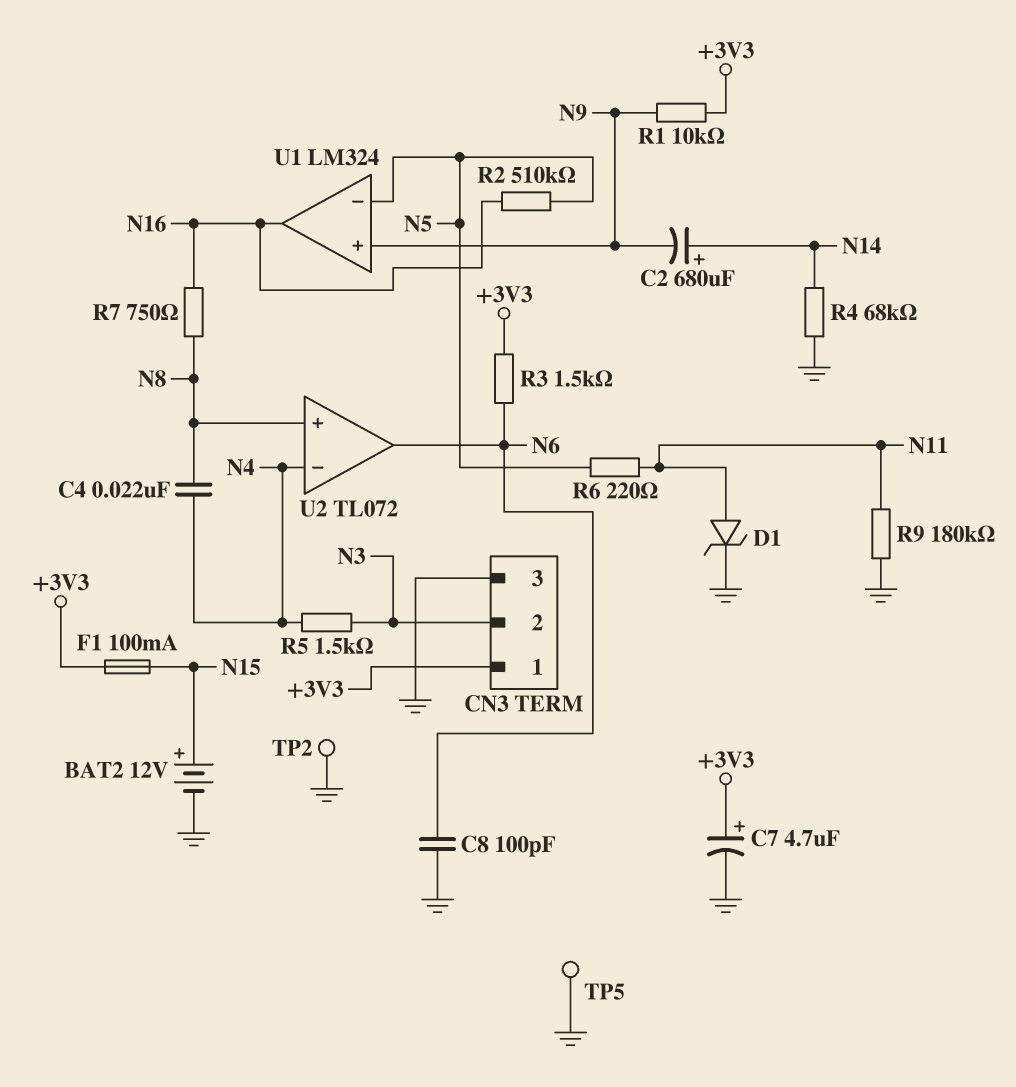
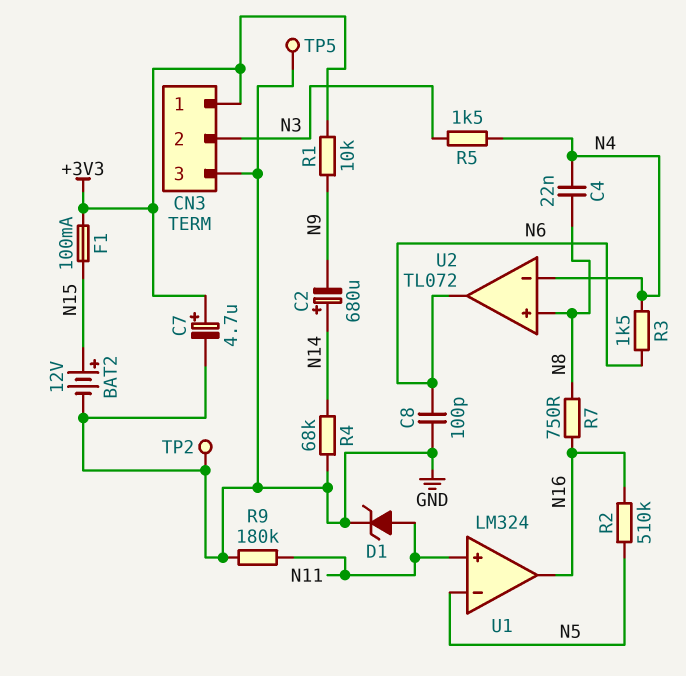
R3: 1.5k (+3V3, N6) -> 1.5k (N4, N6)
R6: 220 (N5, N11) -> none
U1 pin in+: N9 -> N11

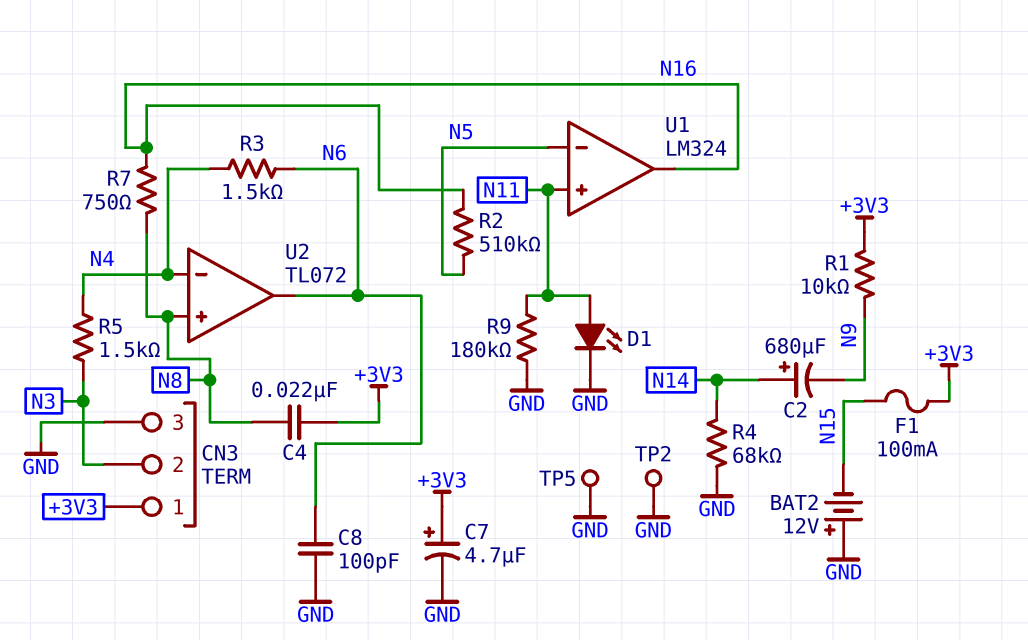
BAT2: 12V (plus N15, minus GND) -> 12V (plus GND, minus N15)
C4: 22nF (N4, N8) -> 22nF (+3V3, N8)
D1: zener (A N11, K GND) -> LED (A N11, K GND)

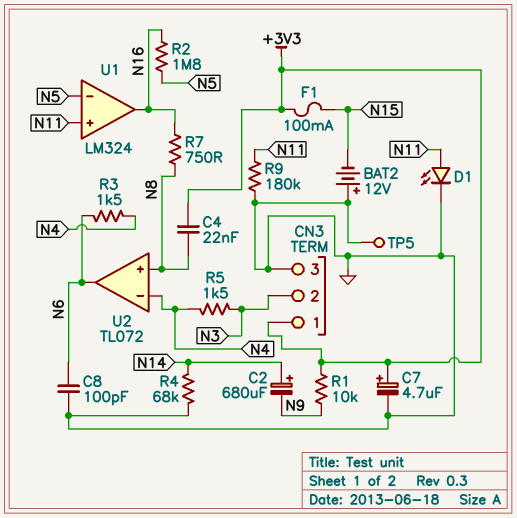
R2: 510k (N5, N16) -> 1.8M (N5, N16)
TP2: test point (GND) -> none

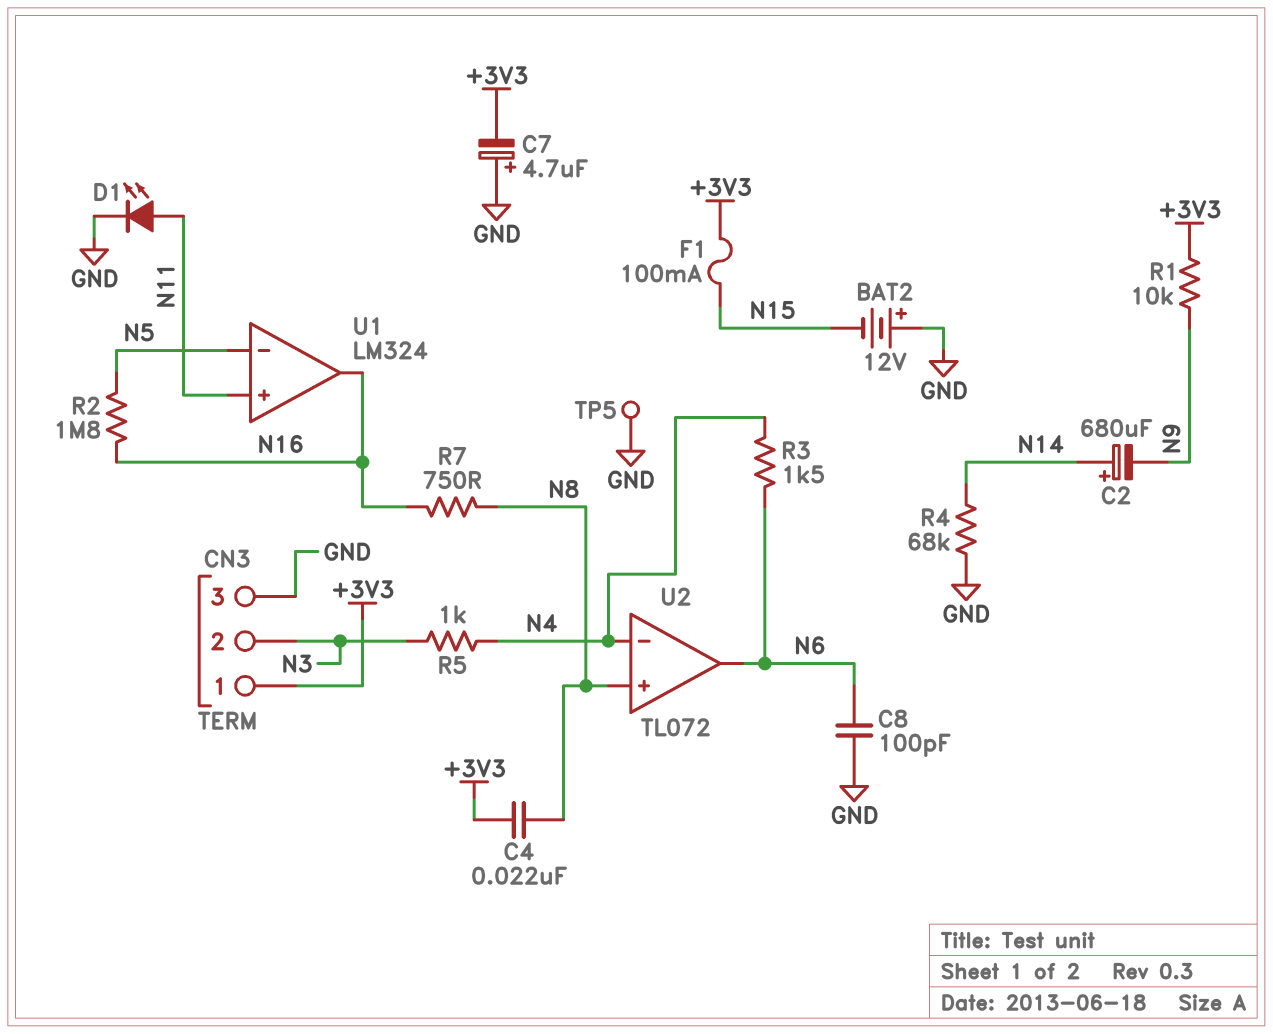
C7: 4.7uF (plus +3V3, minus GND) -> 4.7uF (plus GND, minus +3V3)
R5: 1.5k (N3, N4) -> 1k (N3, N4)
R9: 180k (GND, N11) -> none

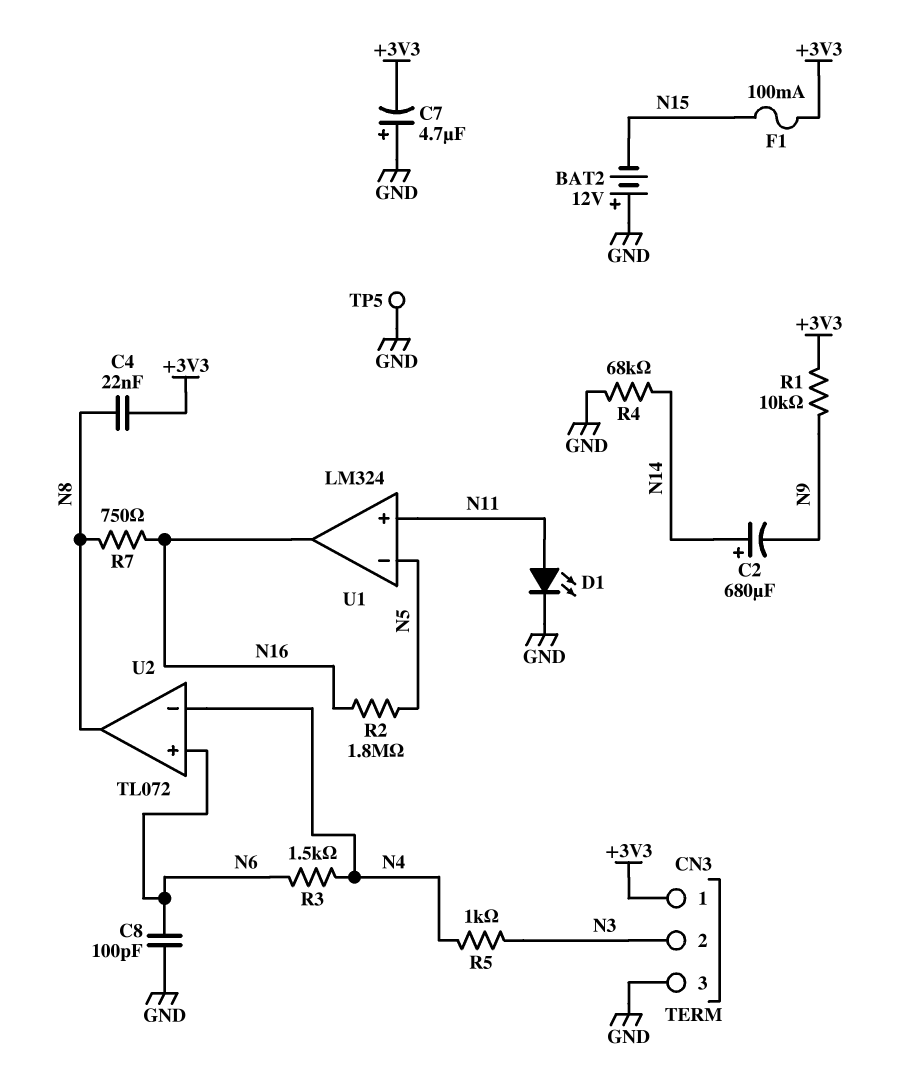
U2 pin in+: N8 -> N6
U2 pin out: N6 -> N8

